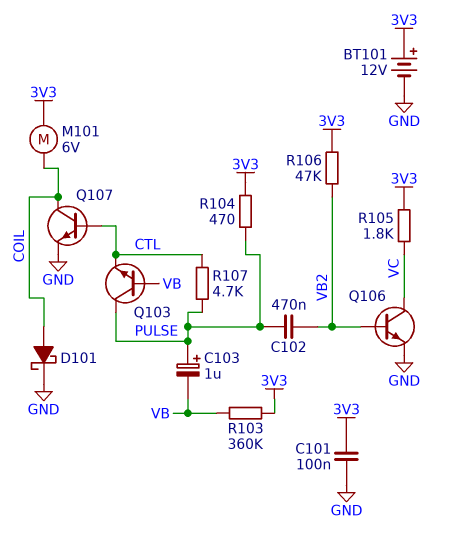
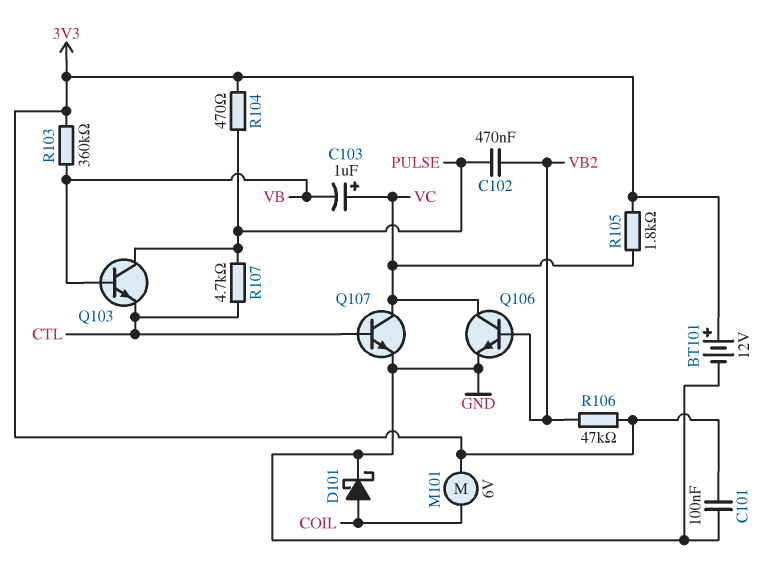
C103: 1uF (plus PULSE, minus VB) -> 1uF (plus VC, minus VB)
Q107: NPN (B CTL, C COIL, E GND) -> NPN (B CTL, C VC, E GND)

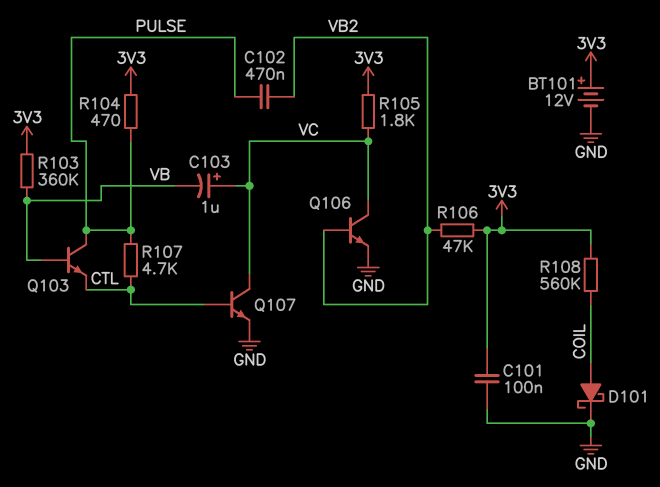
M101: motor 6V (3V3, COIL) -> none
R108: none -> 560k (3V3, COIL)

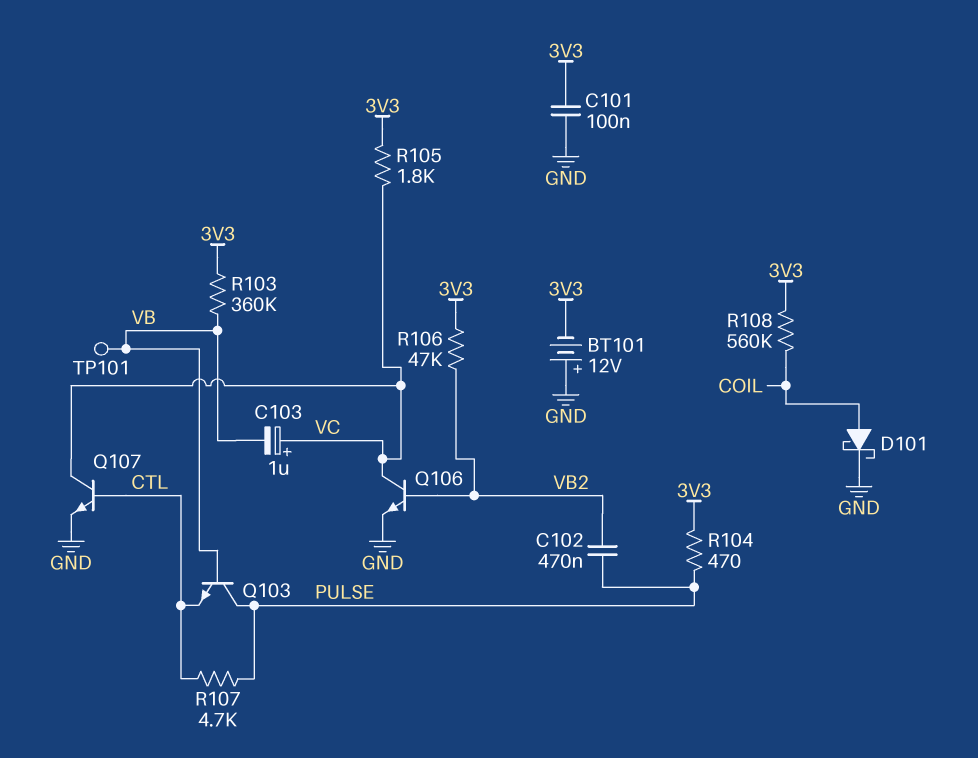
BT101: 12V (plus 3V3, minus GND) -> 12V (plus GND, minus 3V3)
TP101: none -> test point (VB)

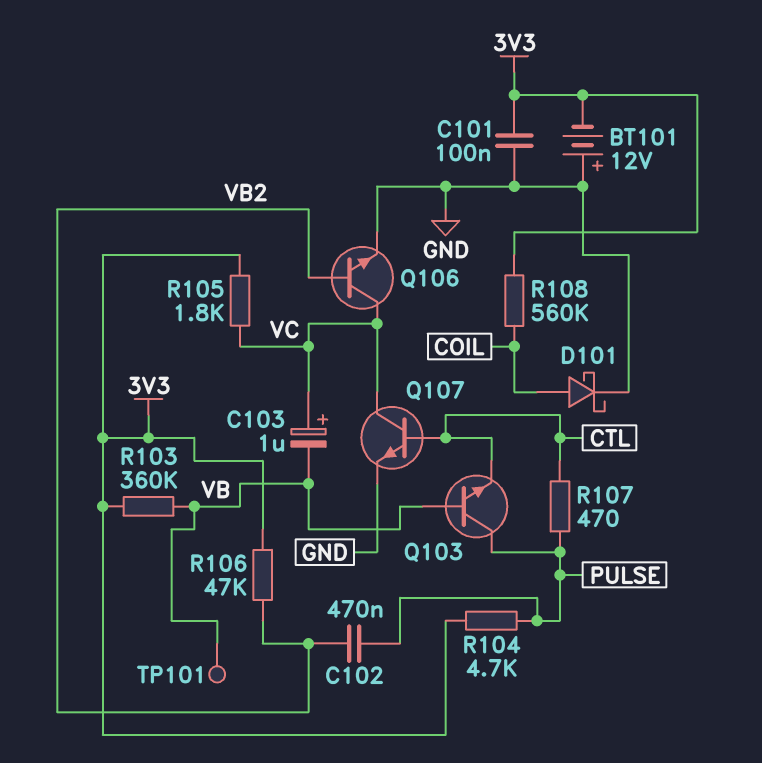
R104: 470 (3V3, PULSE) -> 4.7k (3V3, PULSE)
R107: 4.7k (CTL, PULSE) -> 470 (CTL, PULSE)

